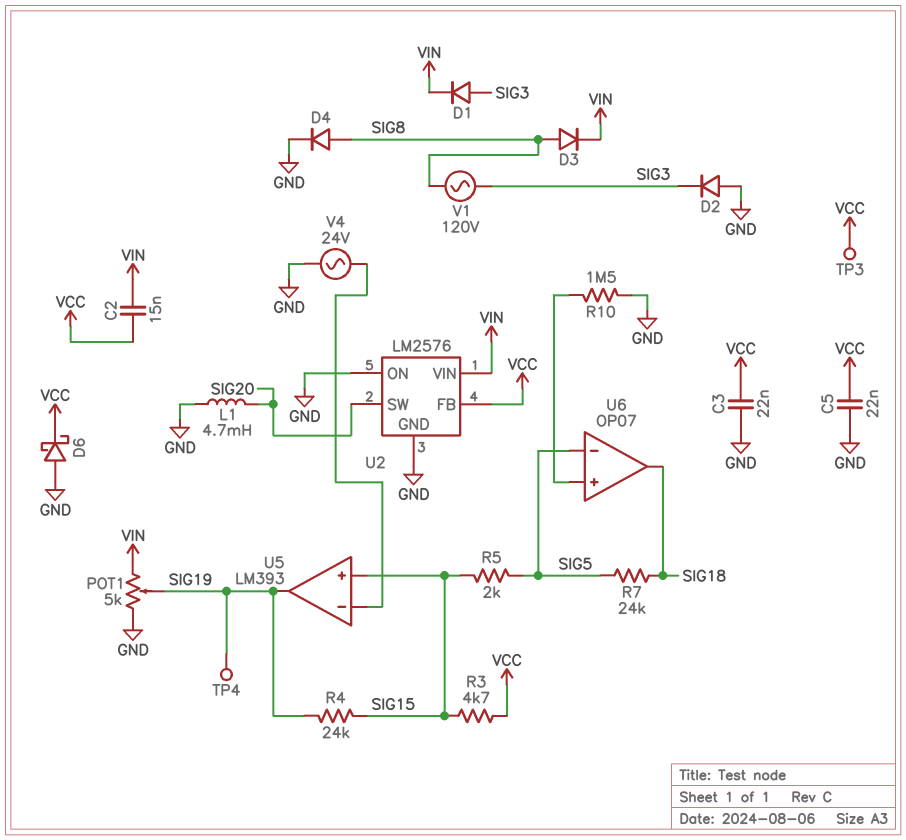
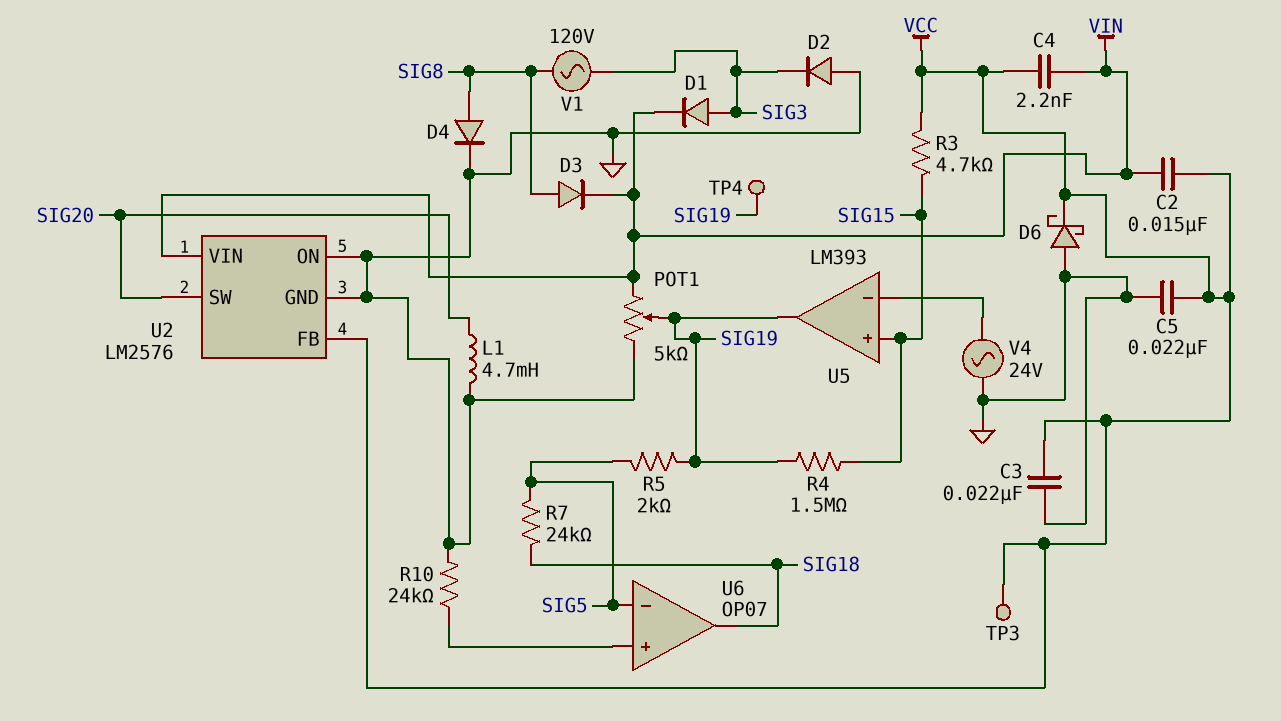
C4: none -> 2.2nF (VCC, VIN)
R4: 24k (SIG15, SIG19) -> 1.5M (SIG15, SIG19)
R5: 2k (SIG5, SIG15) -> 2k (SIG5, SIG19)
R10: 1.5M (GND, U6/in+) -> 24k (GND, U6/in+)

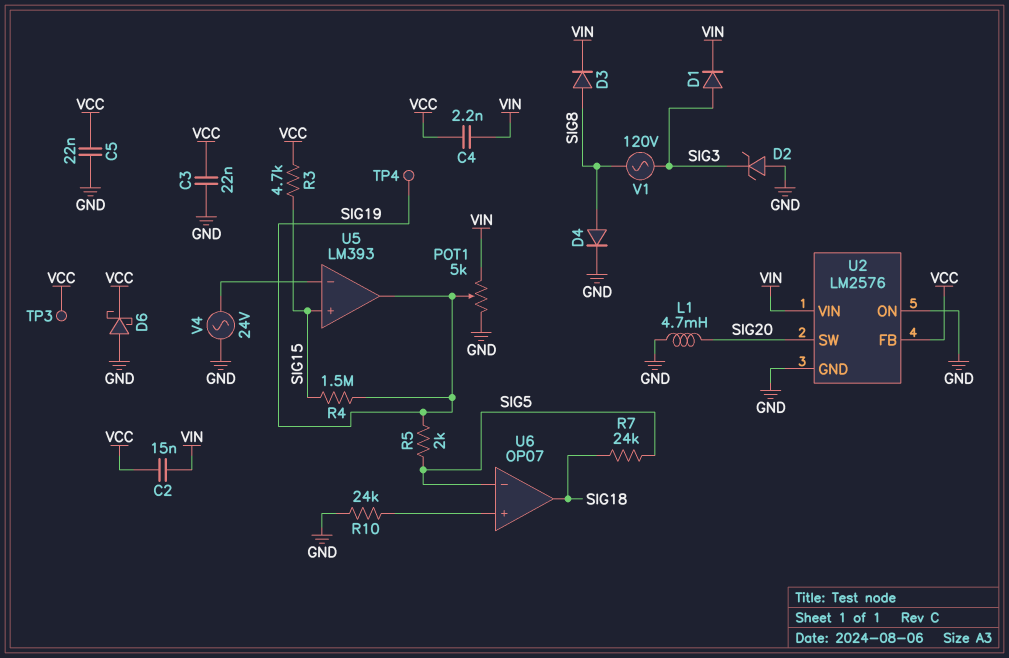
D2: diode (A GND, K SIG3) -> zener (A GND, K SIG3)

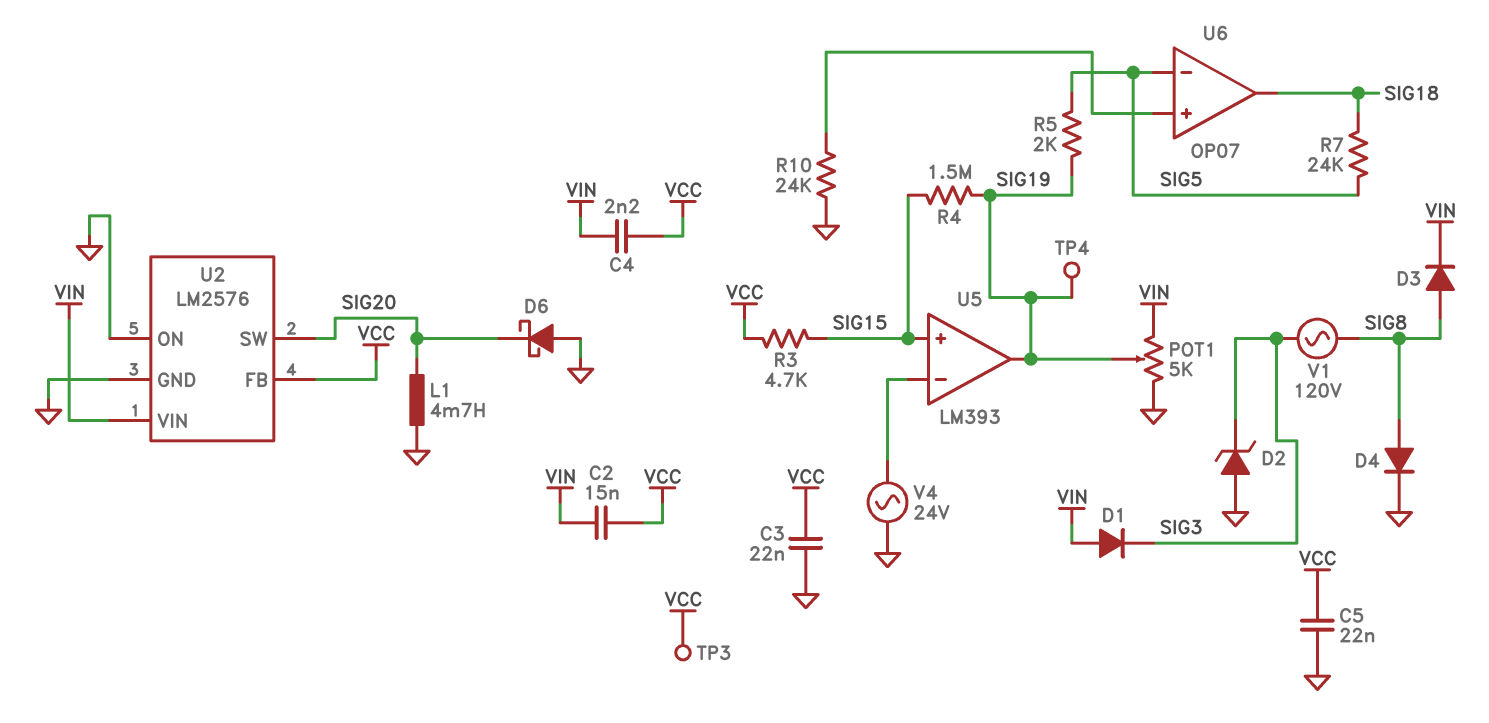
D1: diode (A SIG3, K VIN) -> diode (A VIN, K SIG3)
D6: schottky (A GND, K VCC) -> schottky (A GND, K SIG20)

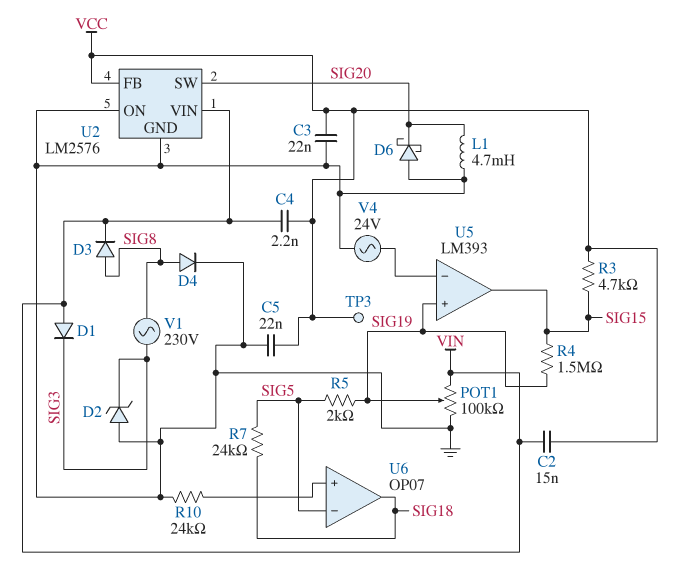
POT1: 5k (GND, VIN, wiper SIG19) -> 100k (GND, VIN, wiper SIG19)
TP4: test point (SIG19) -> none
U5 pin in+: SIG15 -> SIG19
U5 pin out: SIG19 -> SIG15
V1: AC 120V (SIG3, SIG8) -> AC 230V (SIG3, SIG8)

